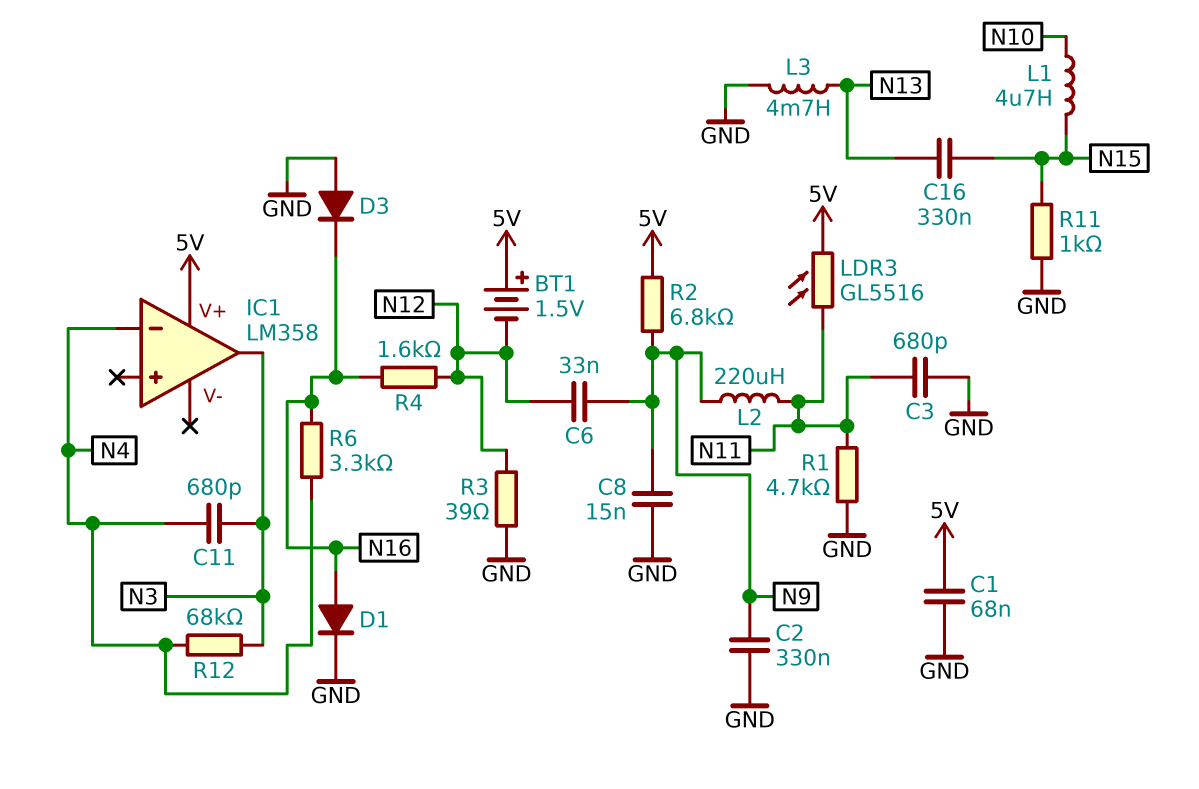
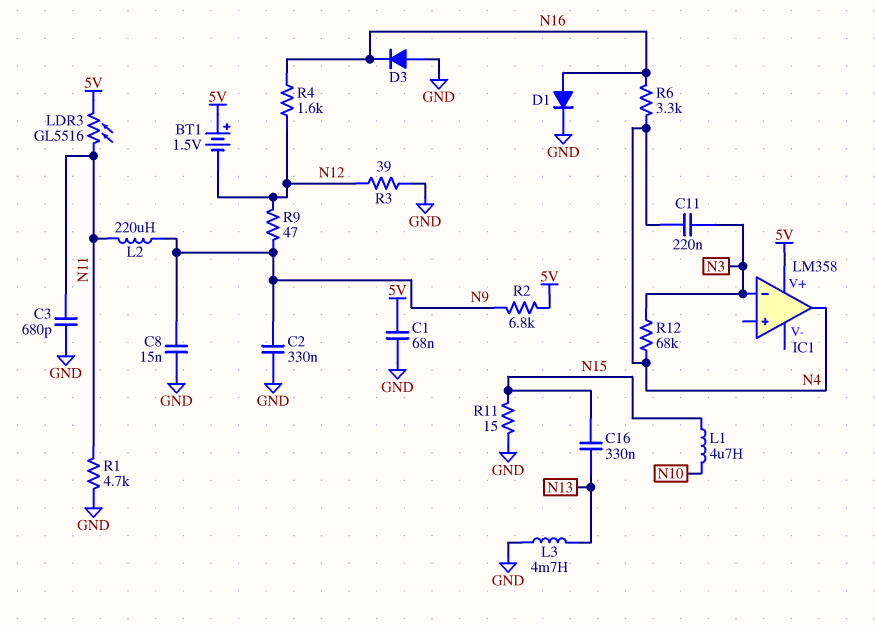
C6: 33nF (N9, N12) -> none
C11: 680pF (N3, N4) -> 220nF (N3, N4)
IC1 pin in-: N4 -> N3
IC1 pin out: N3 -> N4
R9: none -> 47 (N9, N12)
R11: 1k (GND, N15) -> 15 (GND, N15)

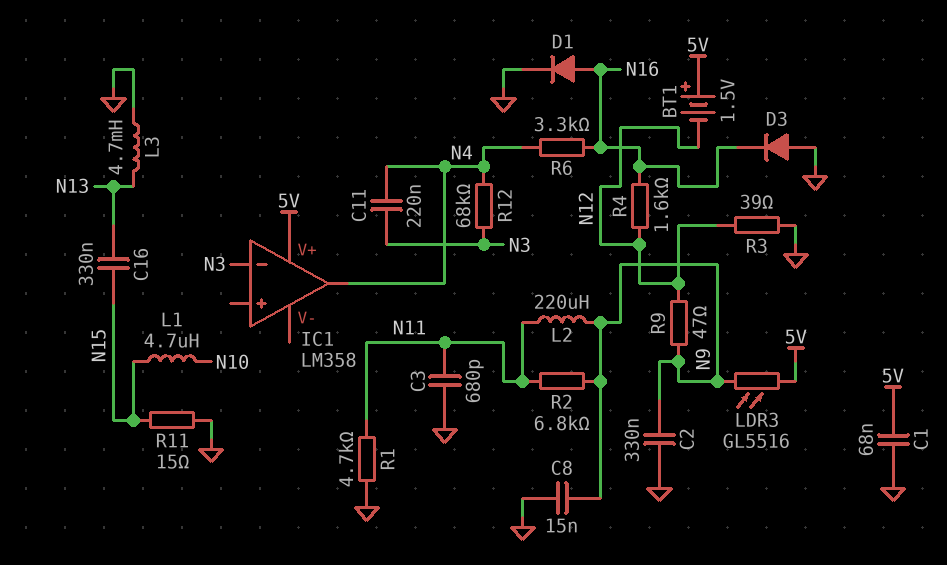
LDR3: GL5516 (5V, N11) -> GL5516 (5V, N9)
R2: 6.8k (5V, N9) -> 6.8k (N9, N11)

